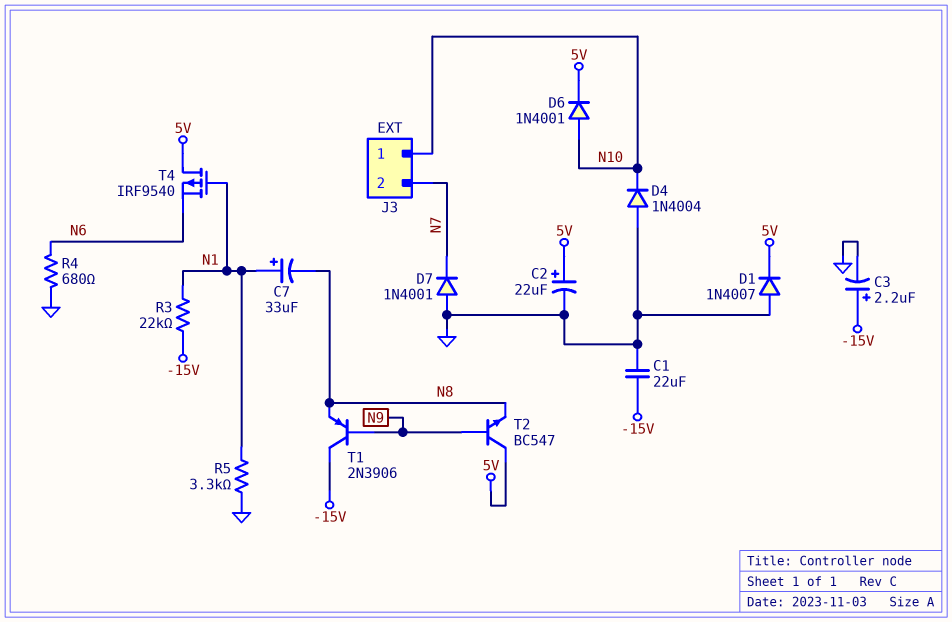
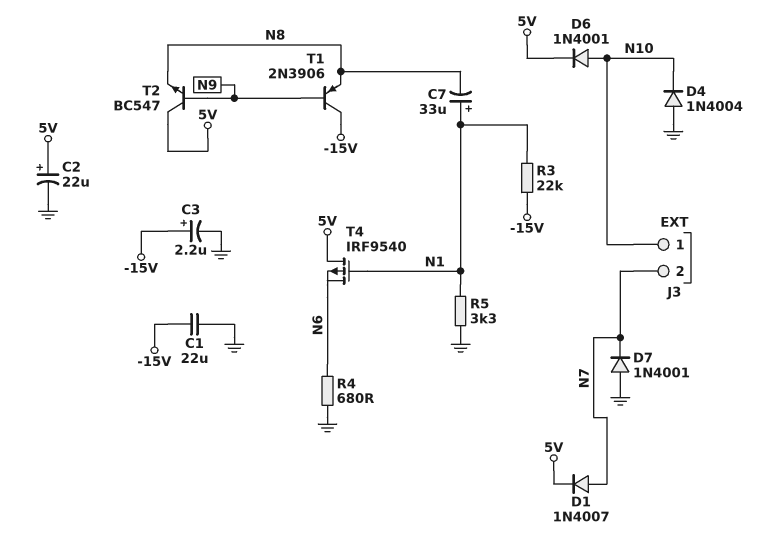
D1: diode 1N4007 (A GND, K 5V) -> diode 1N4007 (A N7, K 5V)

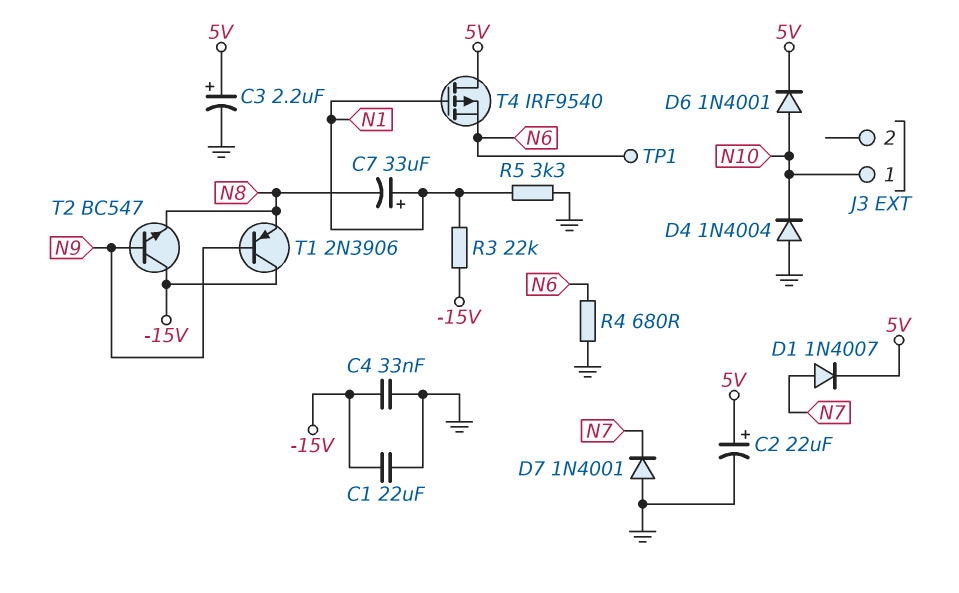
C3: 2.2uF (plus -15V, minus GND) -> 2.2uF (plus 5V, minus GND)
C4: none -> 33nF (-15V, GND)
J3 pin 2: N7 -> none
T2: NPN BC547 (B N9, C 5V, E N8) -> NPN BC547 (B N9, C -15V, E N8)
TP1: none -> test point (N6)

